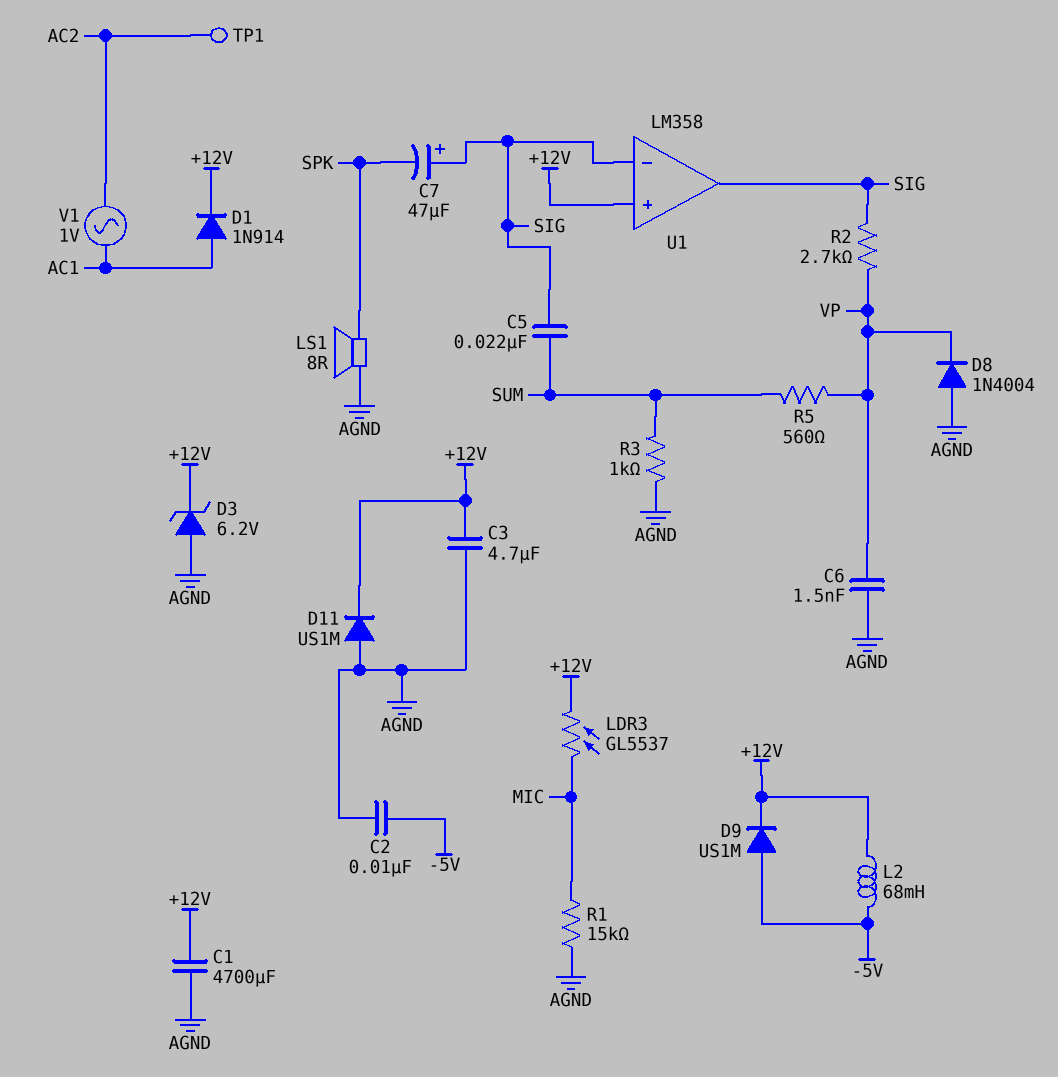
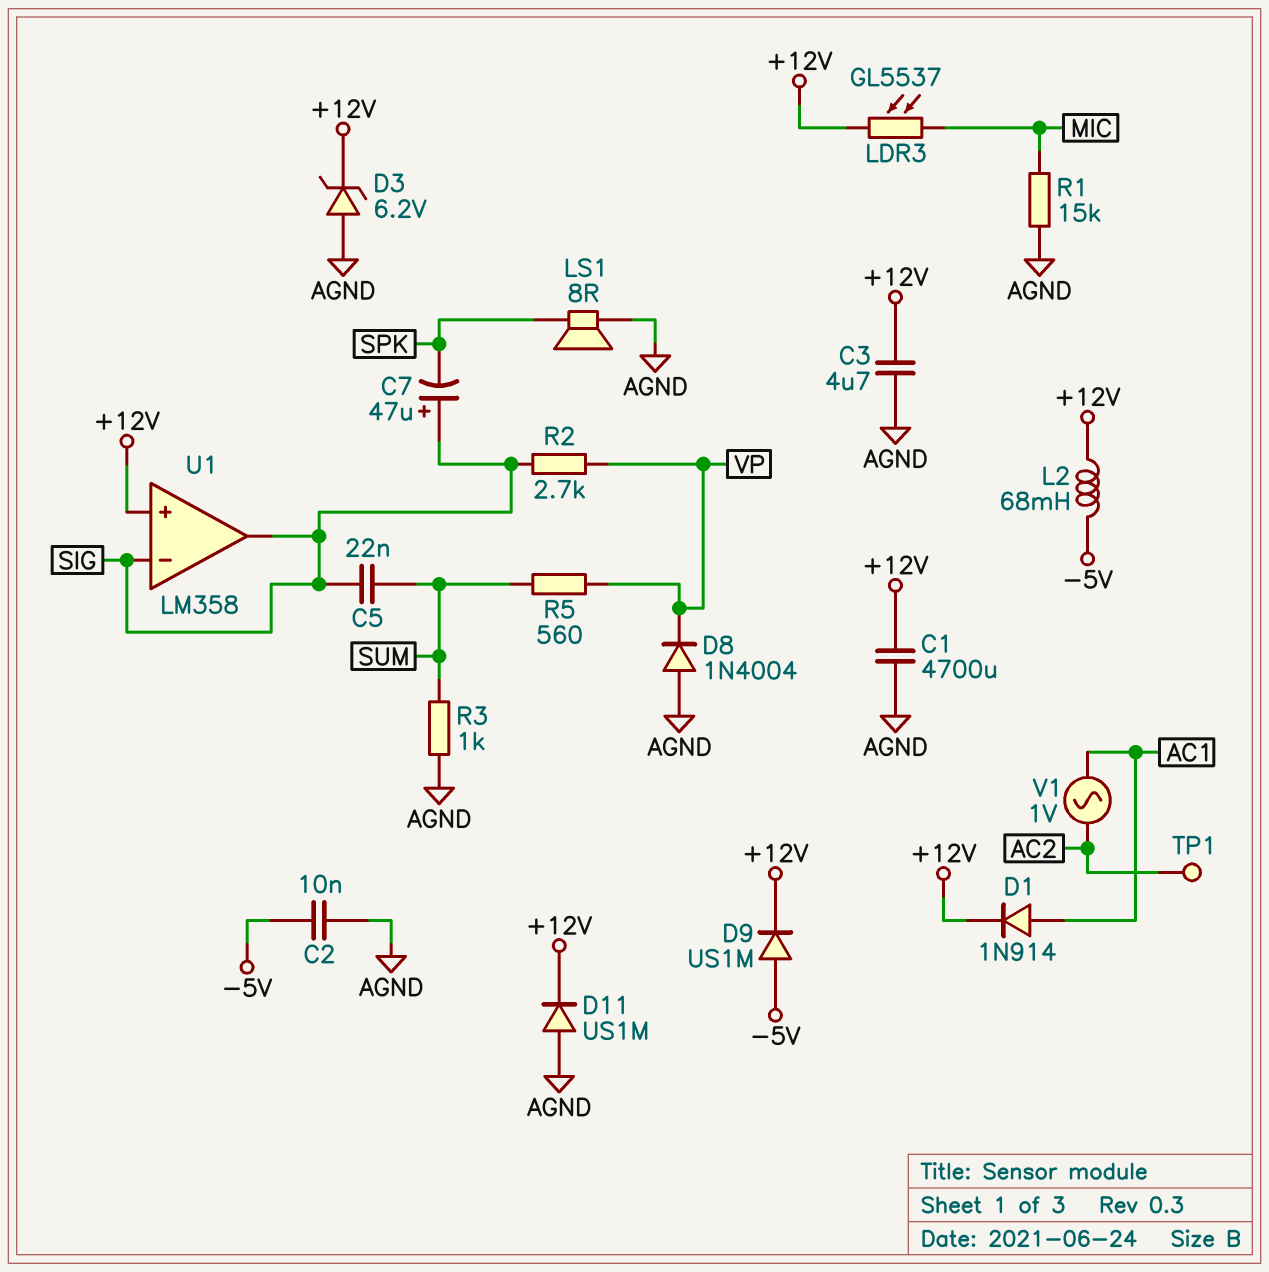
C6: 1.5nF (AGND, VP) -> none

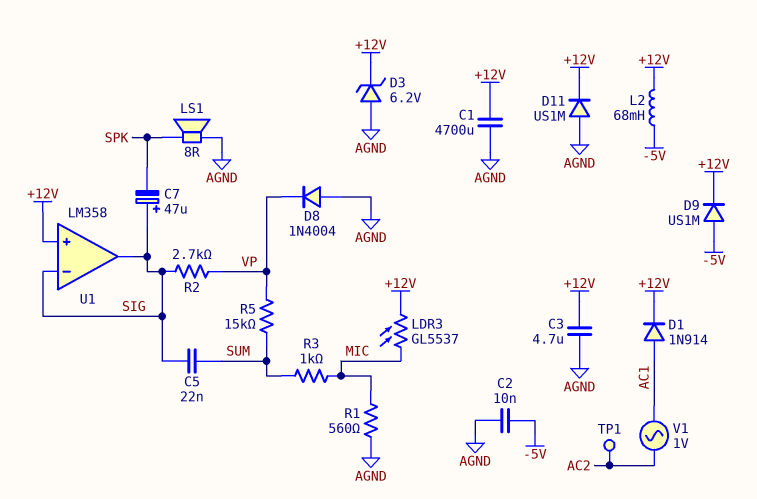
R1: 15k (AGND, MIC) -> 560 (AGND, MIC)
R3: 1k (AGND, SUM) -> 1k (MIC, SUM)
R5: 560 (SUM, VP) -> 15k (SUM, VP)

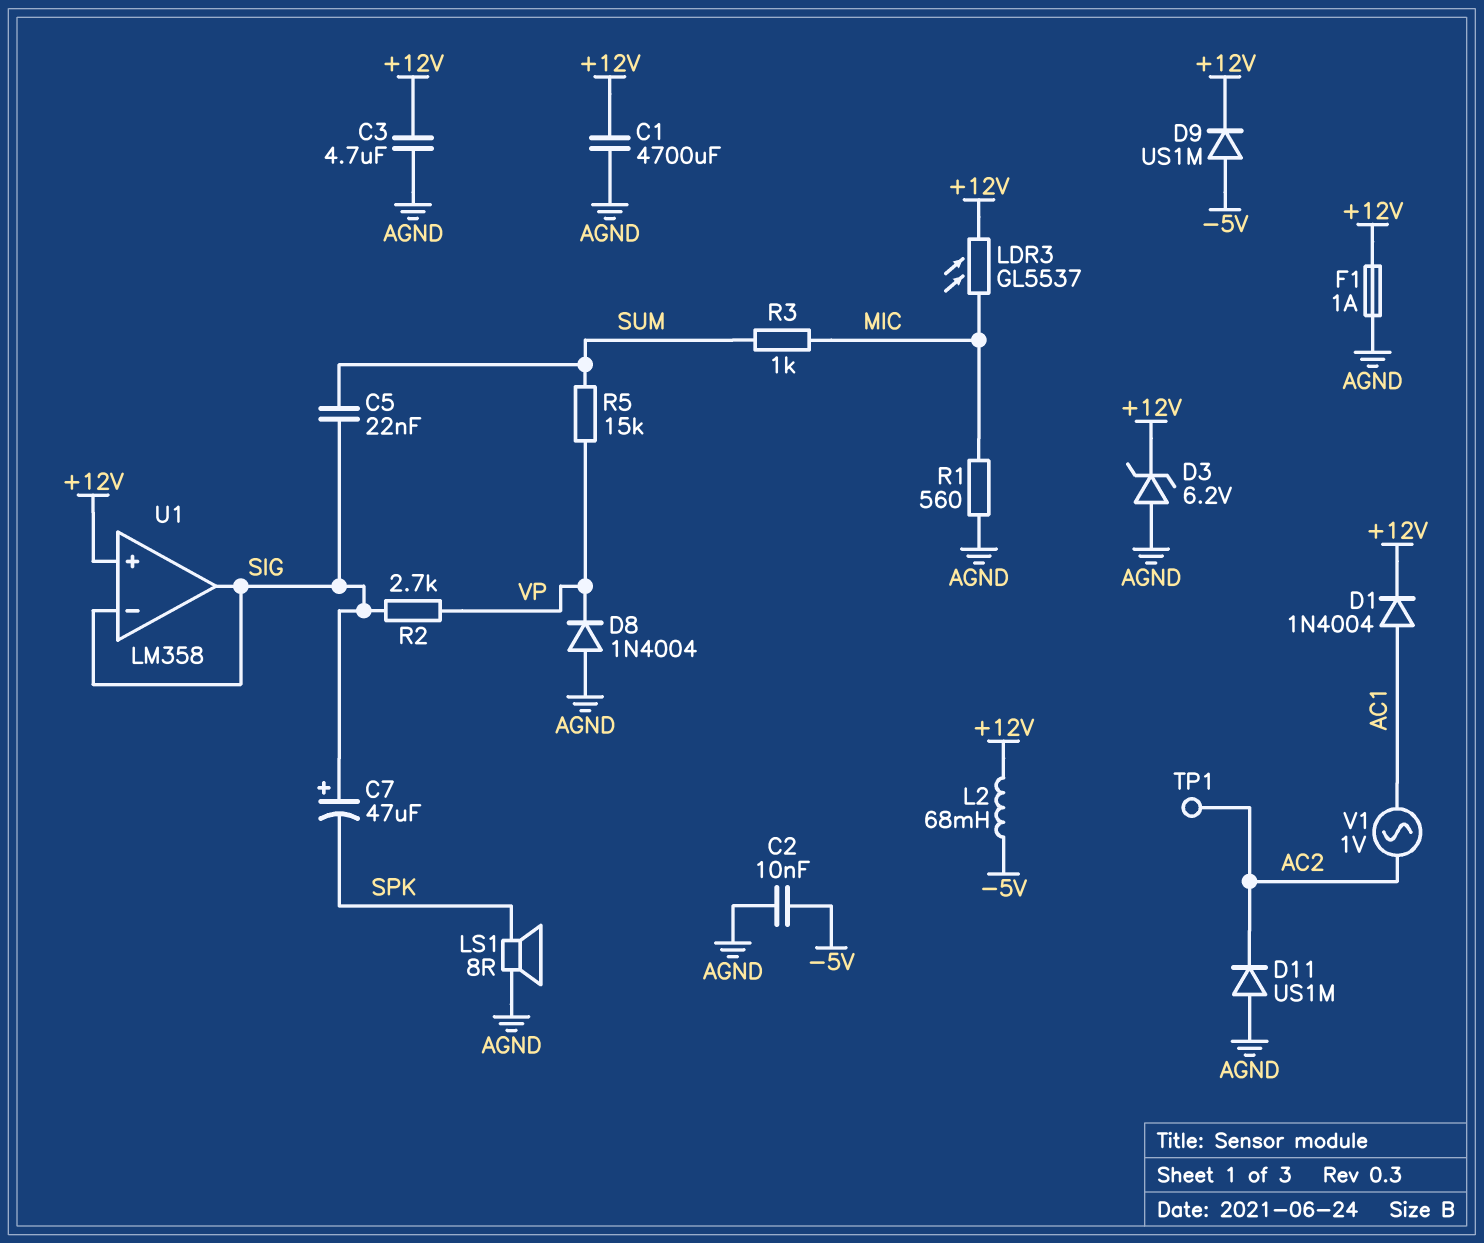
D1: diode 1N914 (A AC1, K +12V) -> diode 1N4004 (A AC1, K +12V)
D11: diode US1M (A AGND, K +12V) -> diode US1M (A AGND, K AC2)
F1: none -> 1A (+12V, AGND)

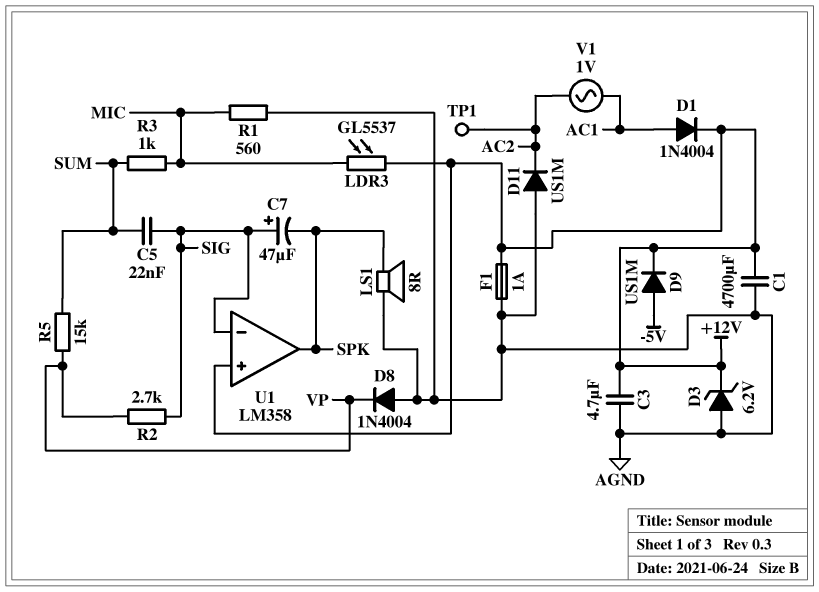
C2: 10nF (-5V, AGND) -> none
L2: 68mH (+12V, -5V) -> none
U1 pin out: SIG -> SPK

